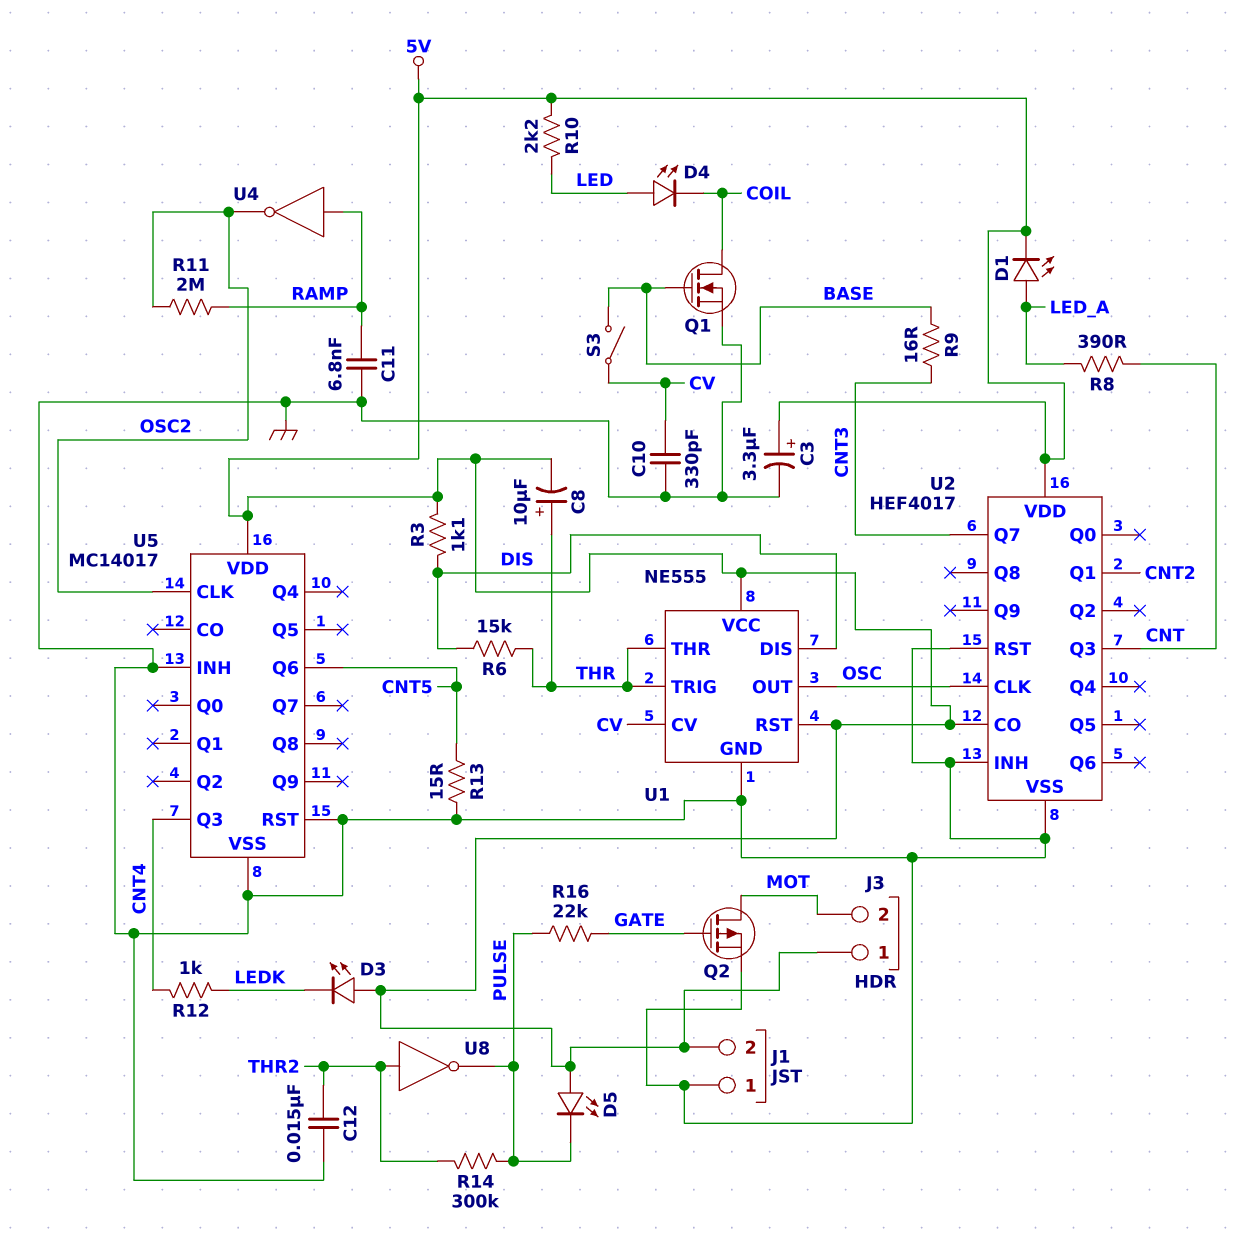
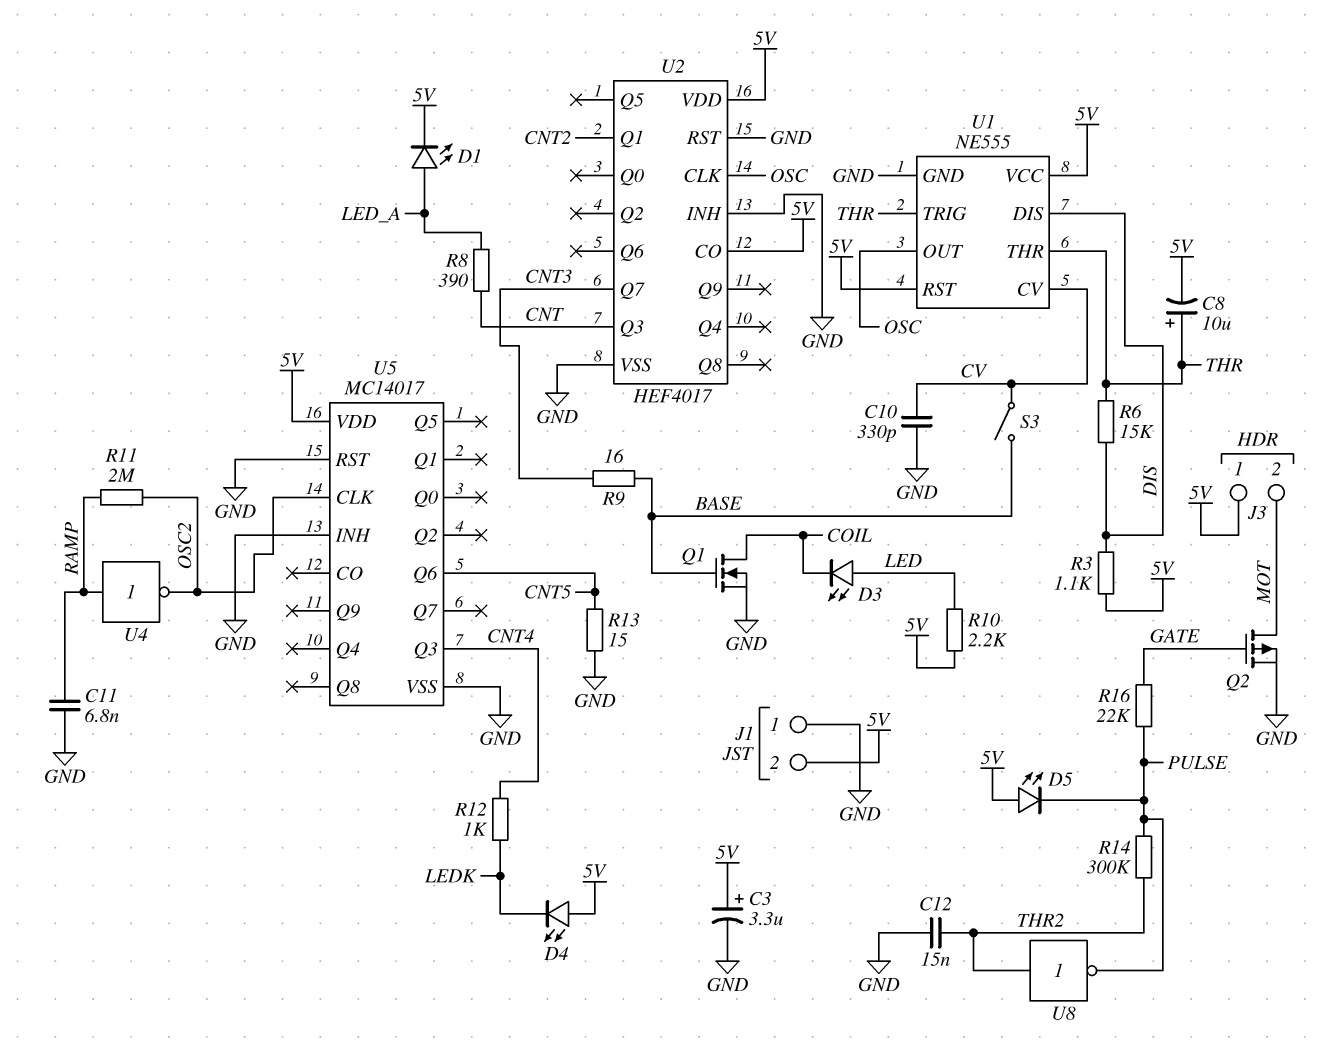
D3: LED (A 5V, K LEDK) -> LED (A LED, K COIL)
D4: LED (A LED, K COIL) -> LED (A 5V, K LEDK)

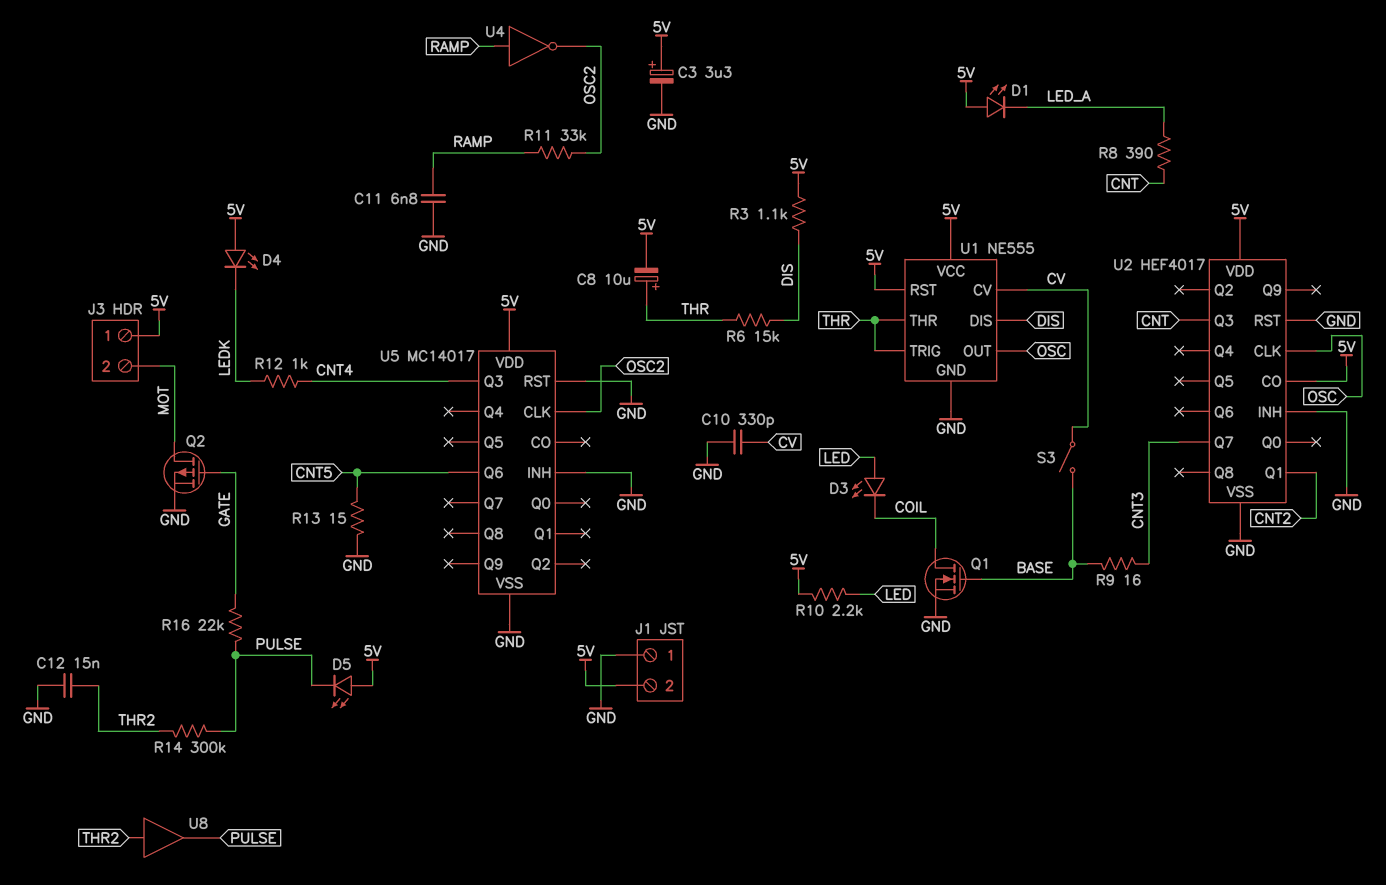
D1: LED (A LED_A, K 5V) -> LED (A 5V, K LED_A)
R11: 2M (OSC2, RAMP) -> 33k (OSC2, RAMP)
U8: NOT (in THR2, out PULSE) -> buffer (in THR2, out PULSE)

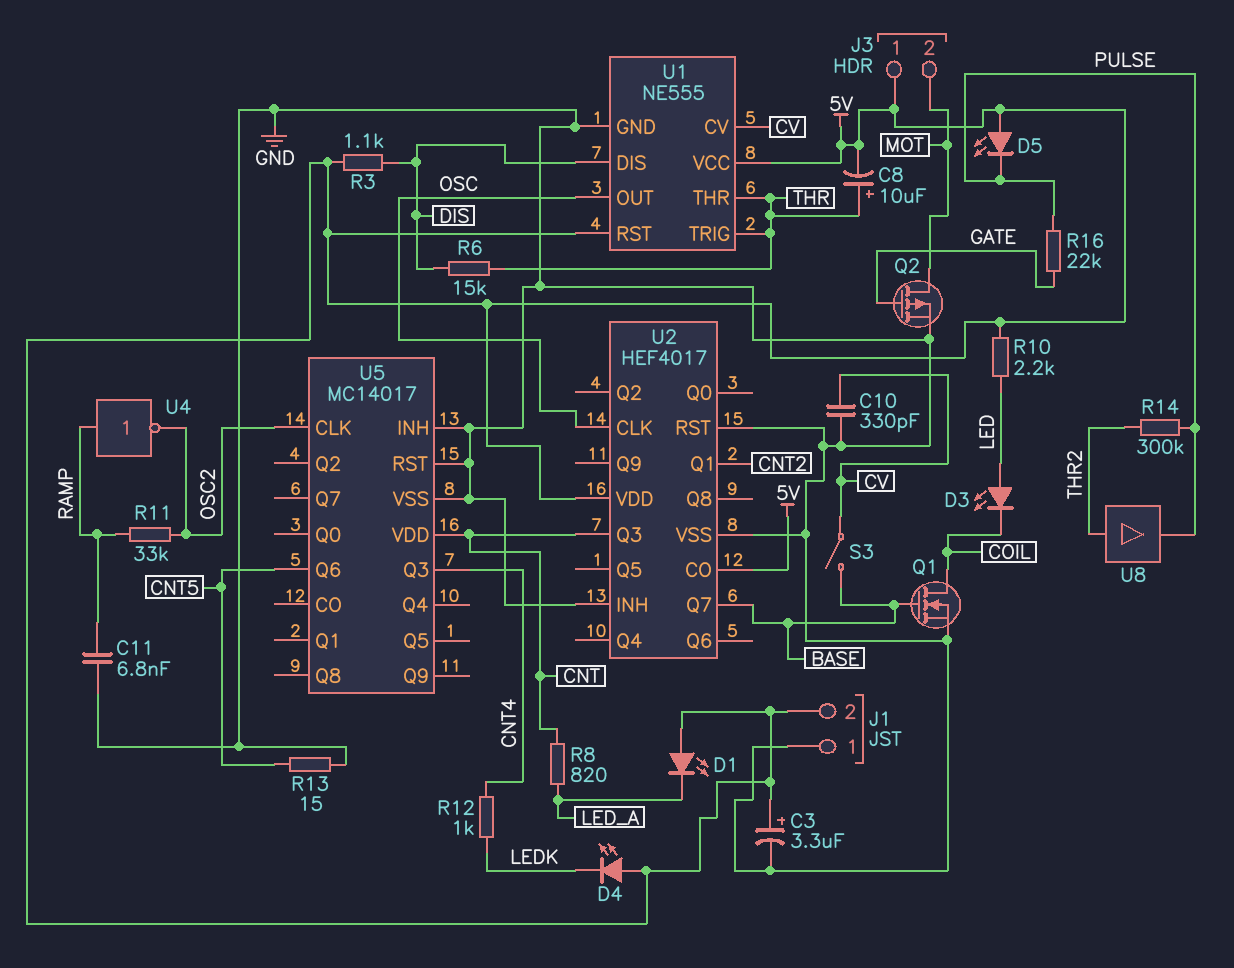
C12: 15nF (GND, THR2) -> none
R8: 390 (CNT, LED_A) -> 820 (CNT, LED_A)
R9: 16 (BASE, CNT3) -> none
U2 pin Q7: CNT3 -> BASE
U5 pin VDD: 5V -> CNT

